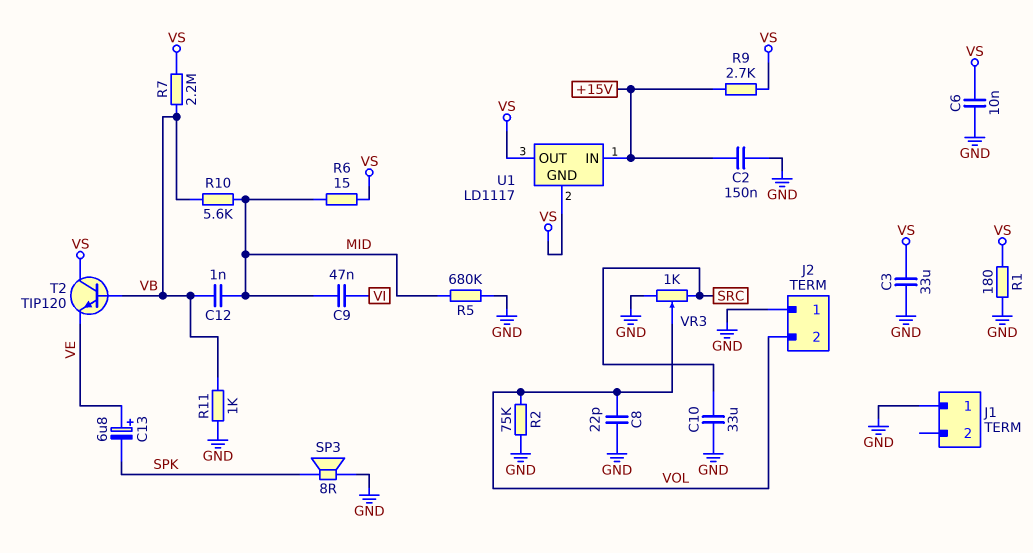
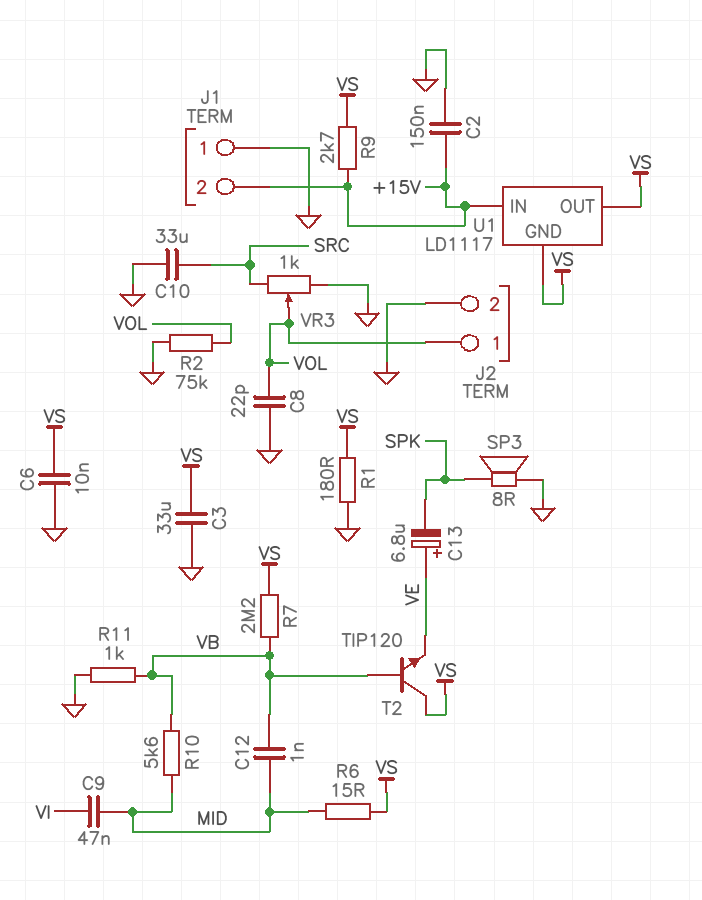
J1 pin 2: none -> +15V
J2 pin 1: GND -> VOL
J2 pin 2: VOL -> GND
R5: 680k (GND, MID) -> none

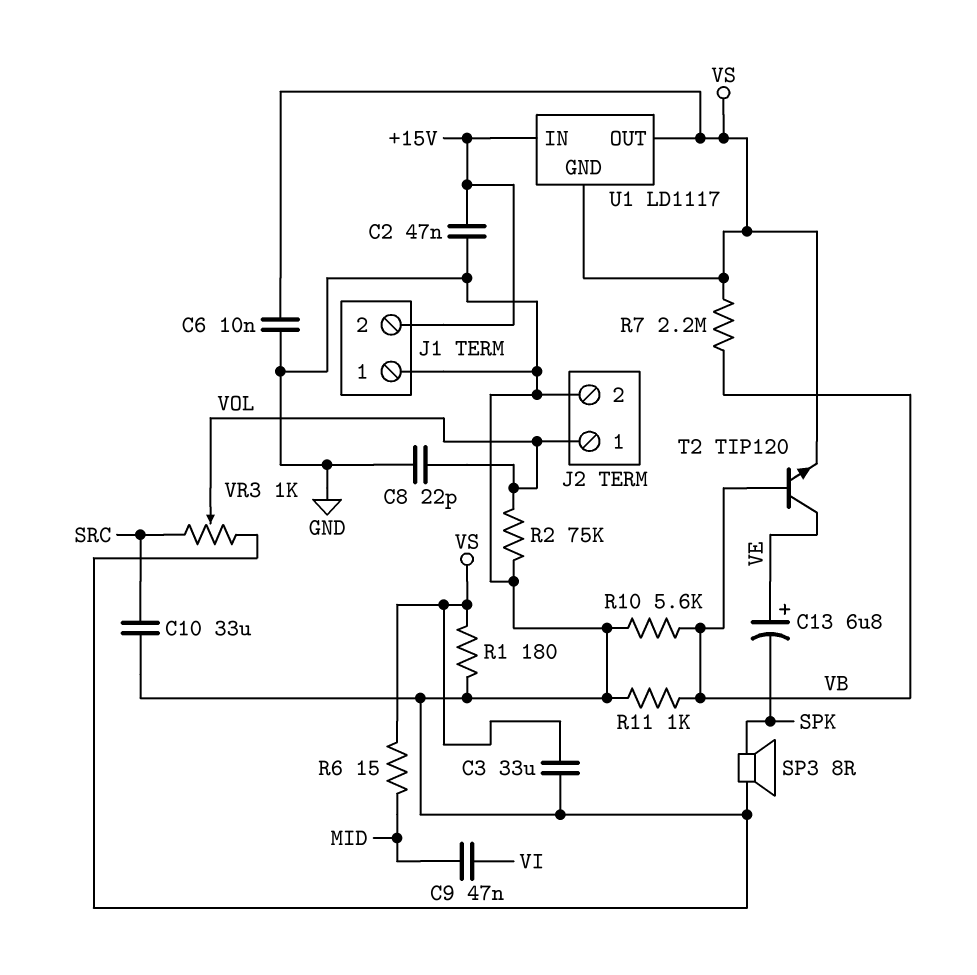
C2: 150nF (+15V, GND) -> 47nF (+15V, GND)
C12: 1nF (MID, VB) -> none
R9: 2.7k (+15V, VS) -> none
R10: 5.6k (MID, VB) -> 5.6k (GND, VB)
T2: NPN TIP120 (B VB, C VS, E VE) -> NPN TIP120 (B VB, C VE, E VS)

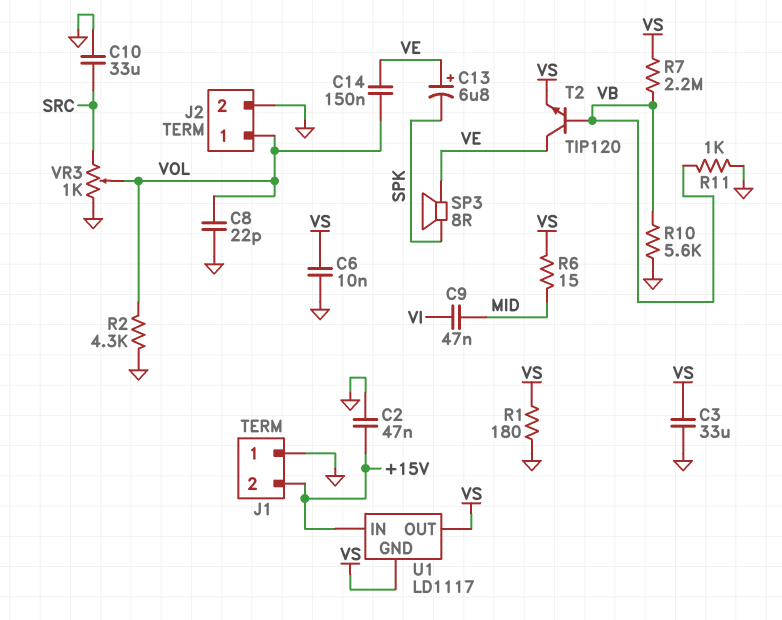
C14: none -> 150nF (VE, VOL)
R2: 75k (GND, VOL) -> 4.3k (GND, VOL)
SP3: speaker 8R (GND, SPK) -> speaker 8R (SPK, VE)

